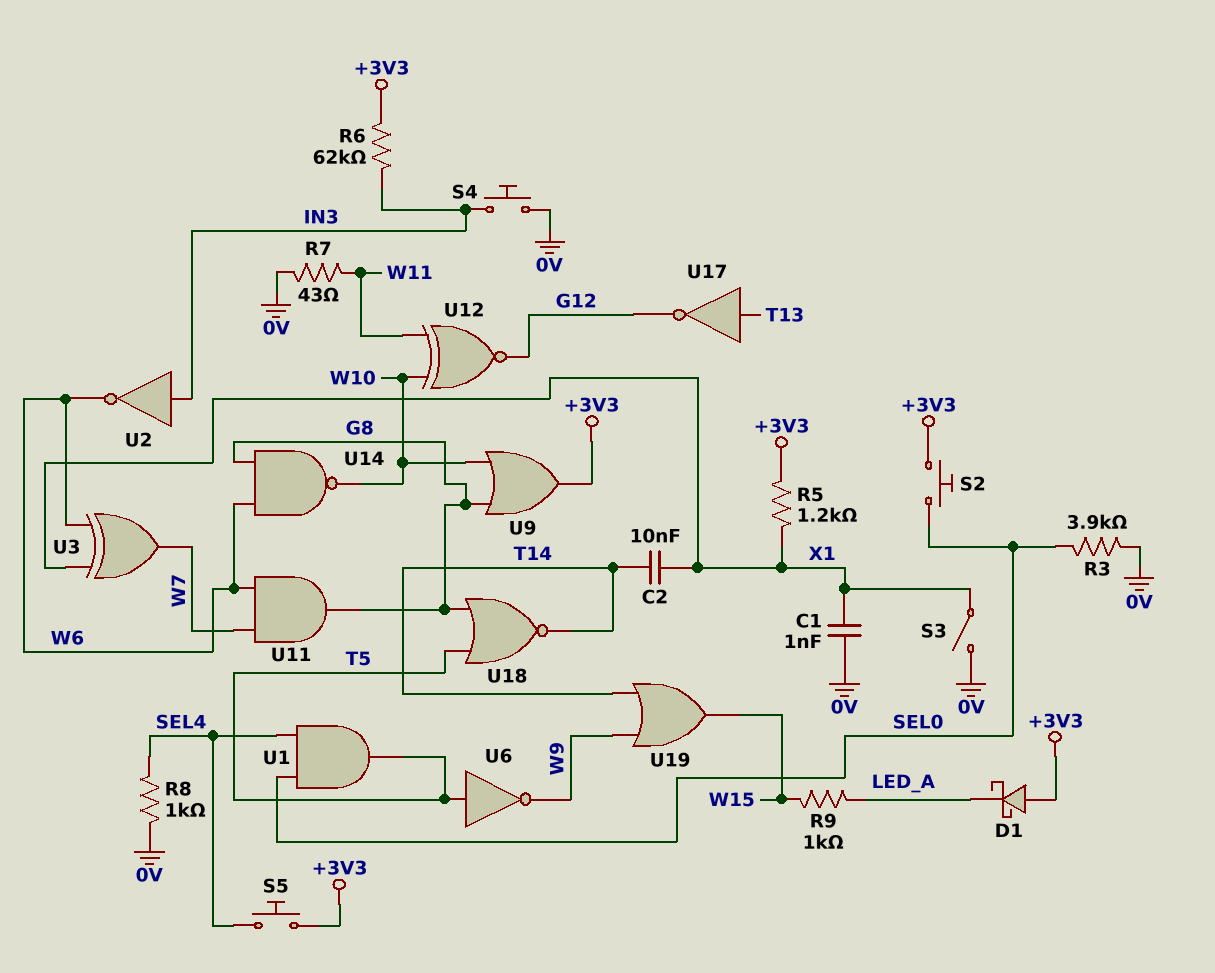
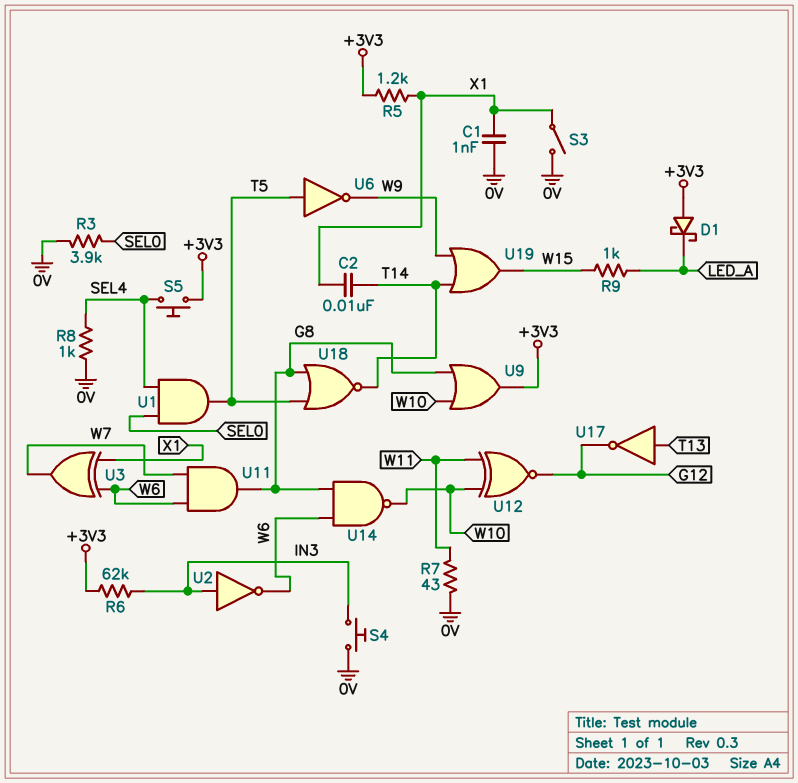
S2: button (+3V3, SEL0) -> none

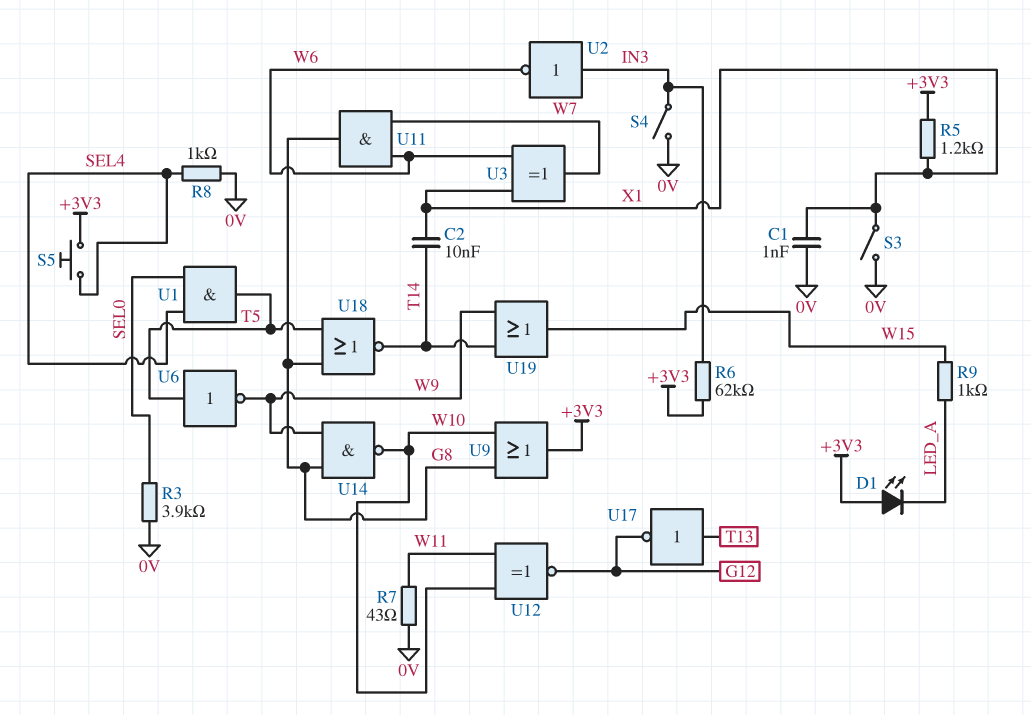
D1: schottky (A +3V3, K LED_A) -> LED (A +3V3, K LED_A)
S4: button (0V, IN3) -> switch (0V, IN3)
U14: NAND (in G8, in W6, out W10) -> NAND (in G8, in W9, out W10)

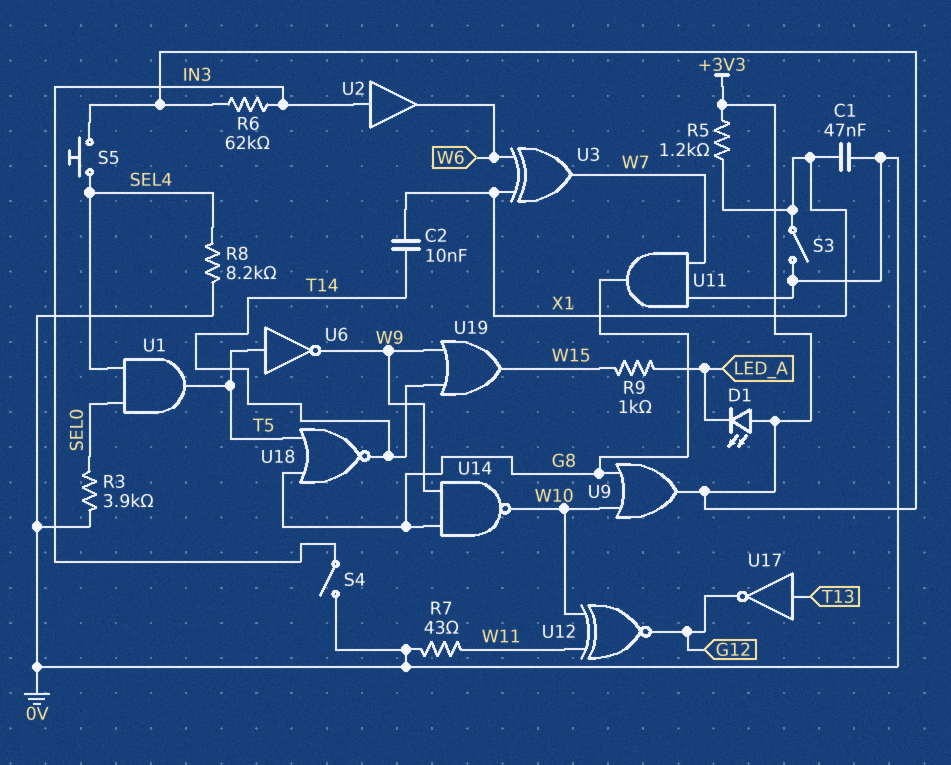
C1: 1nF (0V, X1) -> 47nF (0V, X1)
R8: 1k (0V, SEL4) -> 8.2k (0V, SEL4)
U2: NOT (in IN3, out W6) -> buffer (in IN3, out W6)
U11: AND (in W6, in W7, out G8) -> AND (in 0V, in W7, out G8)

